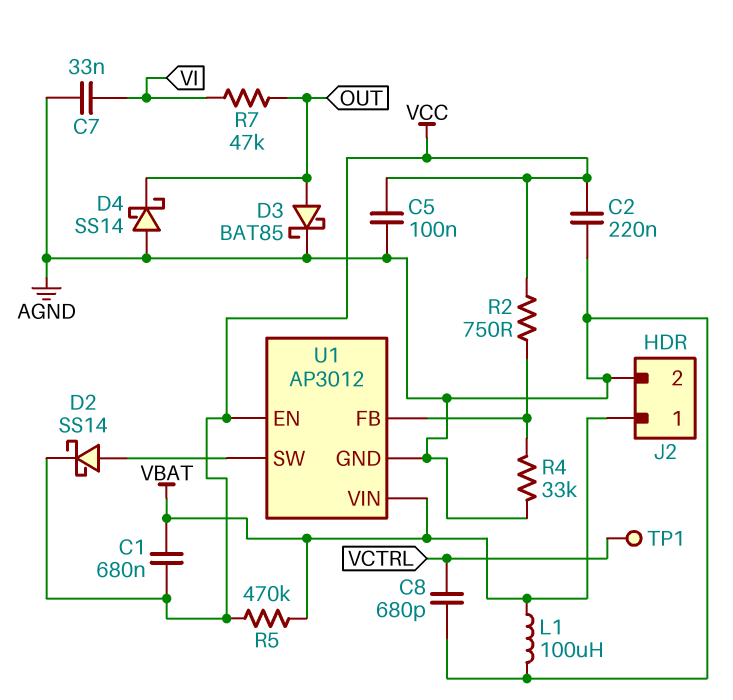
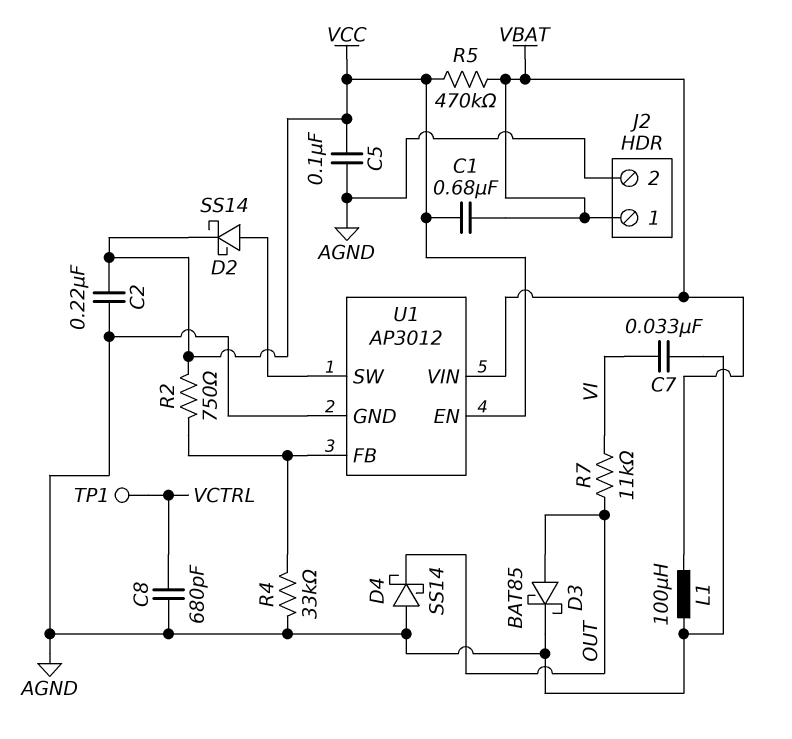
R7: 47k (OUT, VI) -> 11k (OUT, VI)

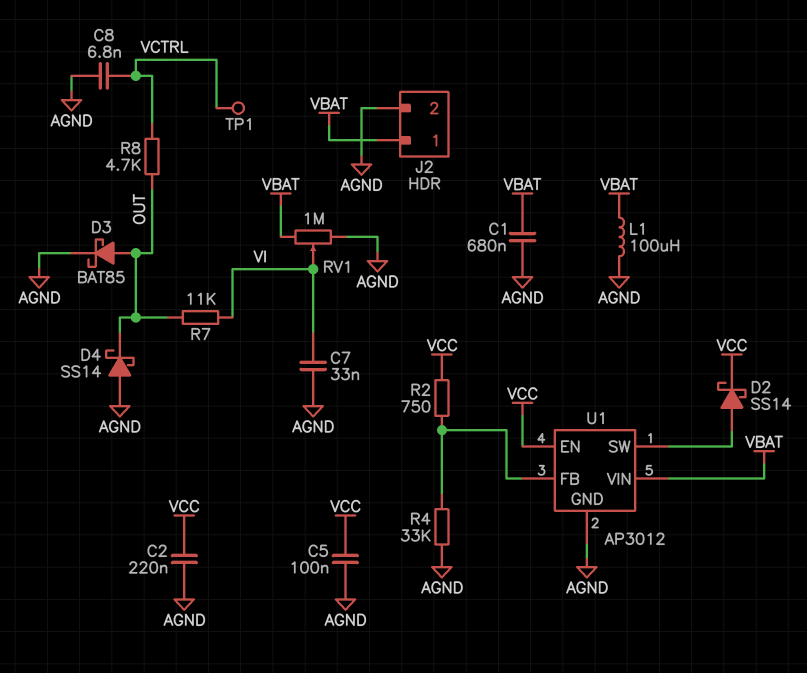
C1: 680nF (VBAT, VCC) -> 680nF (AGND, VBAT)
C8: 680pF (AGND, VCTRL) -> 6.8nF (AGND, VCTRL)
R5: 470k (VBAT, VCC) -> none
R8: none -> 4.7k (OUT, VCTRL)
RV1: none -> 1M (AGND, VBAT, wiper VI)

